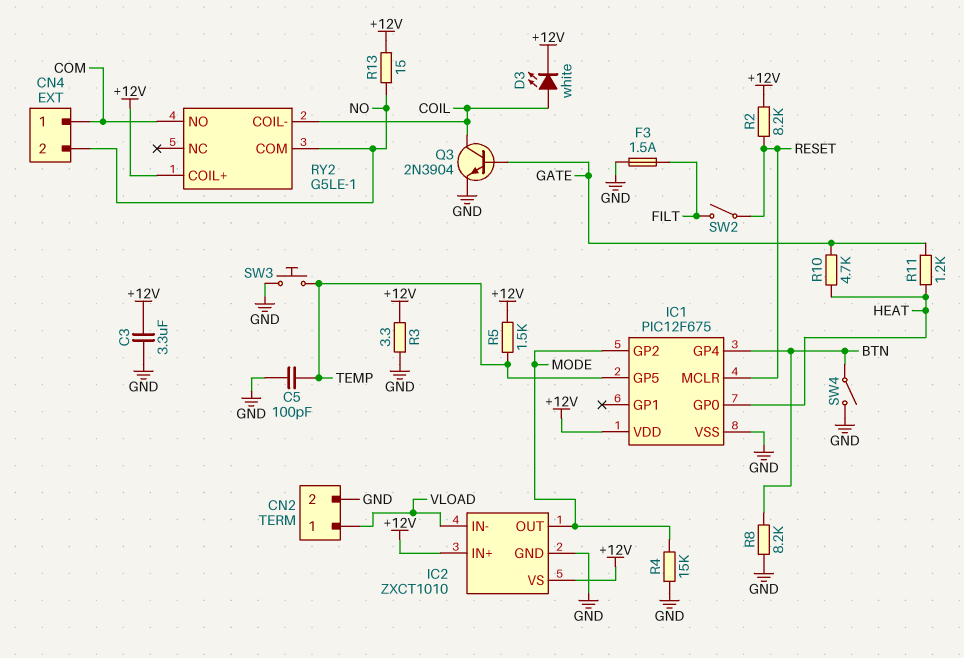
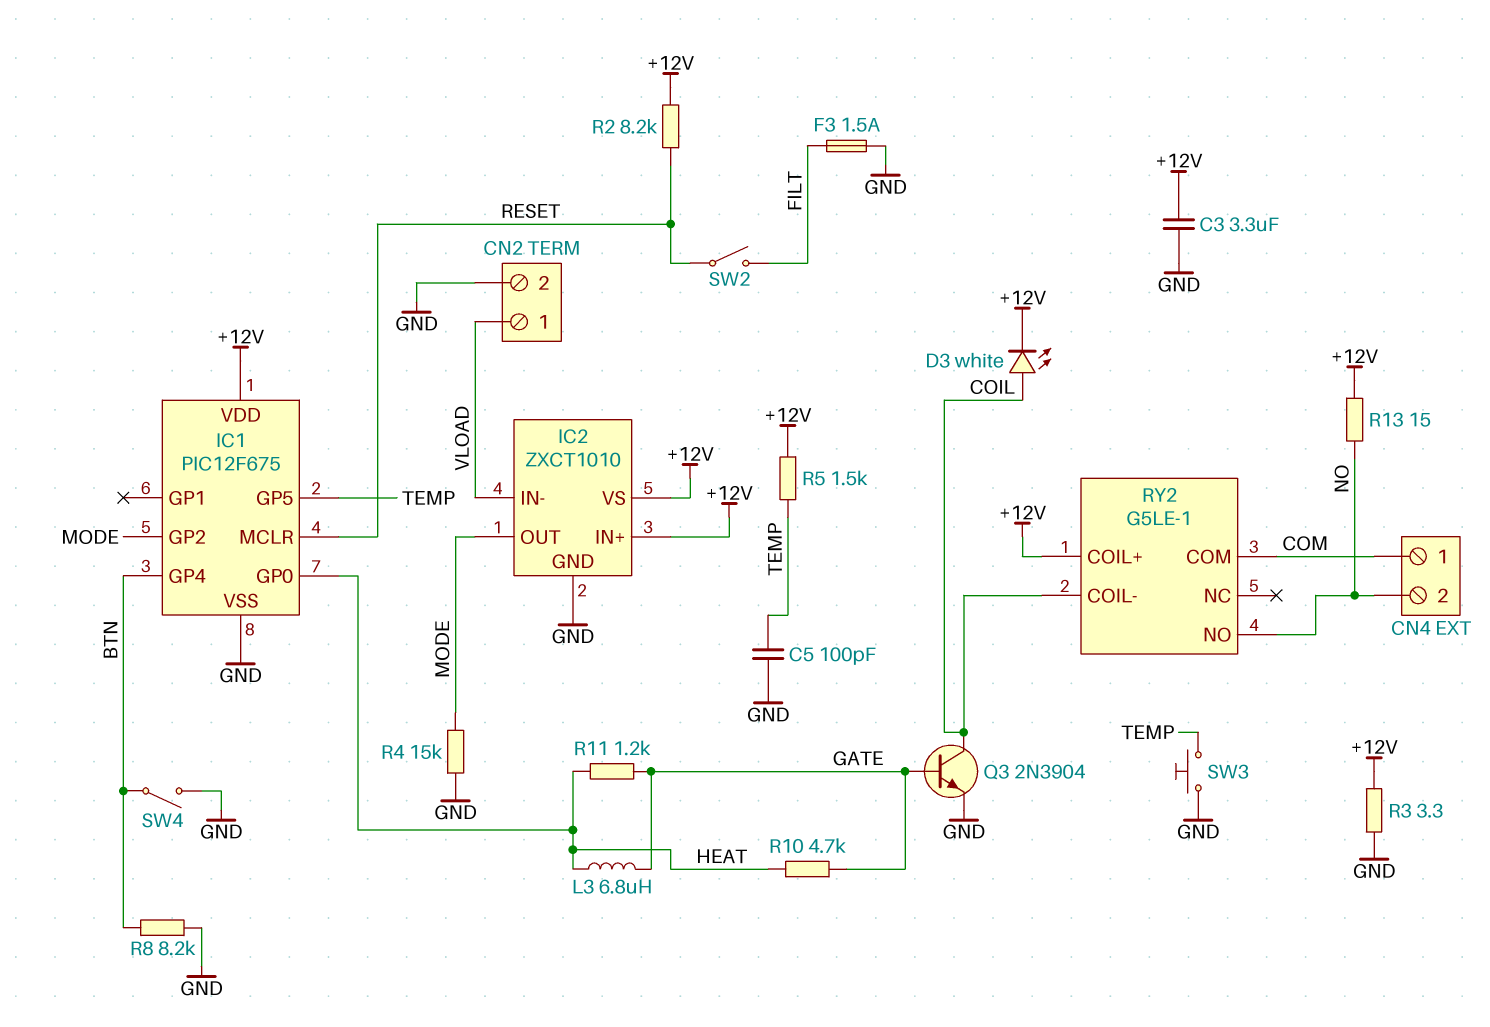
L3: none -> 6.8uH (GATE, HEAT)
RY2 pin COM: NO -> COM
RY2 pin NO: COM -> NO

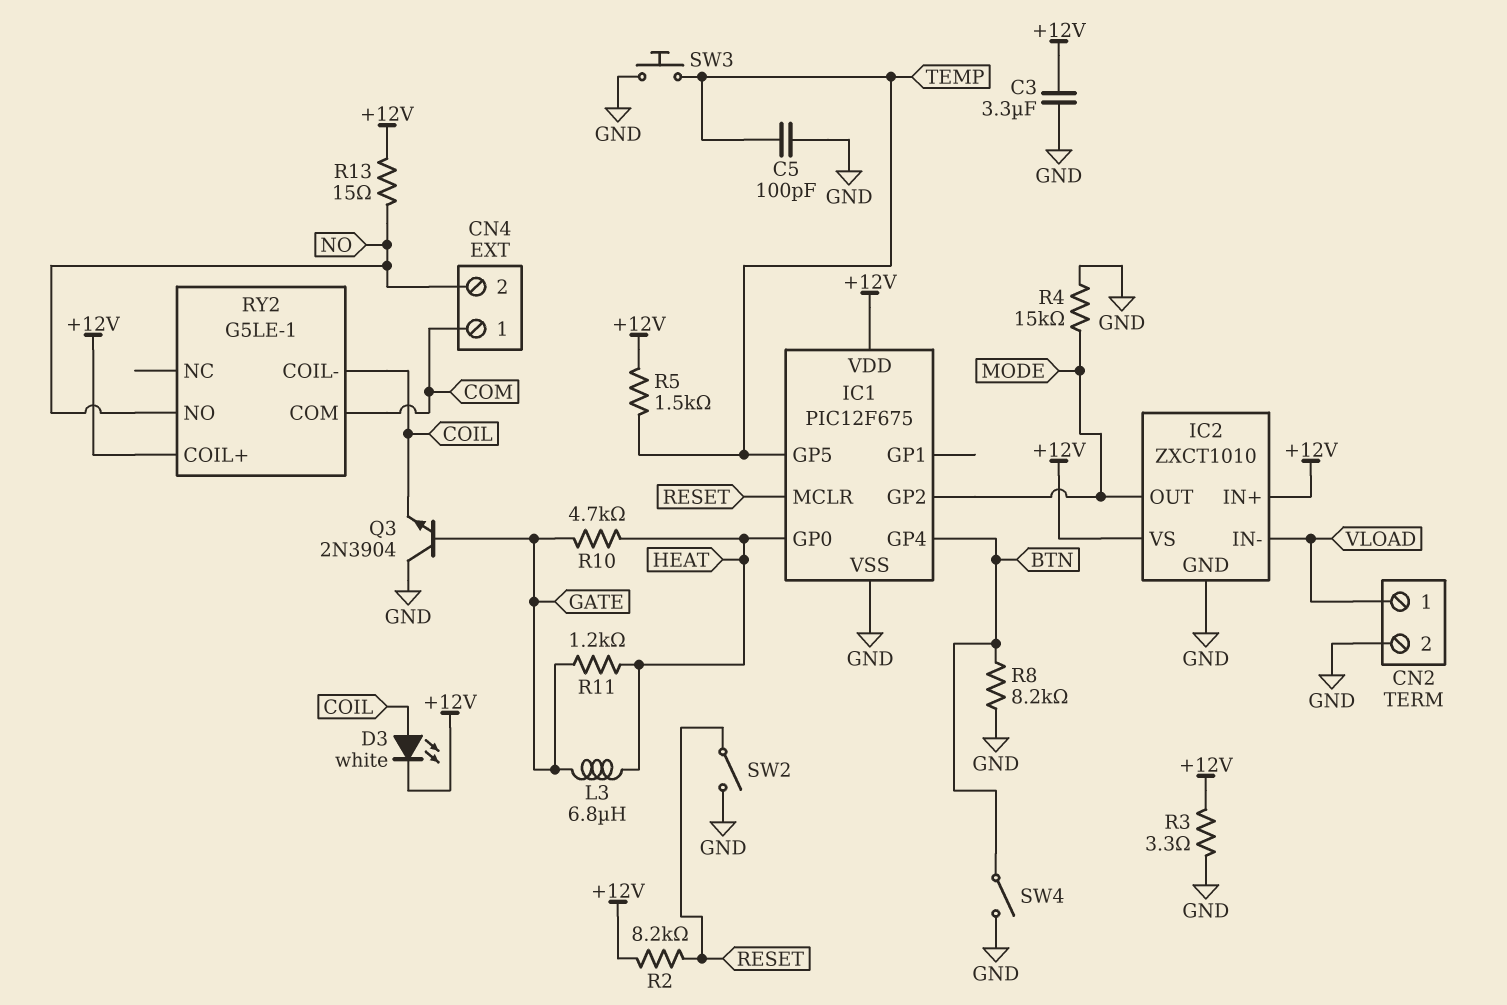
F3: 1.5A (FILT, GND) -> none
Q3: NPN 2N3904 (B GATE, C COIL, E GND) -> NPN 2N3904 (B GATE, C GND, E COIL)
SW2: switch (FILT, RESET) -> switch (GND, RESET)

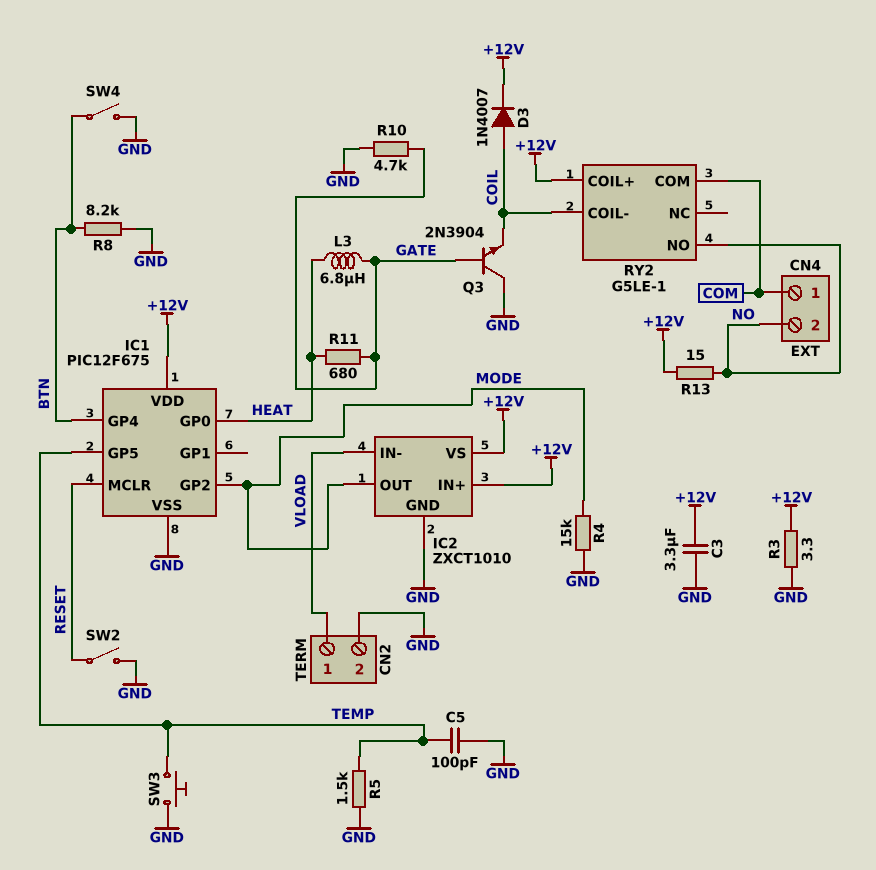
D3: LED white (A COIL, K +12V) -> diode 1N4007 (A COIL, K +12V)
R2: 8.2k (+12V, RESET) -> none
R5: 1.5k (+12V, TEMP) -> 1.5k (GND, TEMP)
R10: 4.7k (GATE, HEAT) -> 4.7k (GATE, GND)
R11: 1.2k (GATE, HEAT) -> 680 (GATE, HEAT)

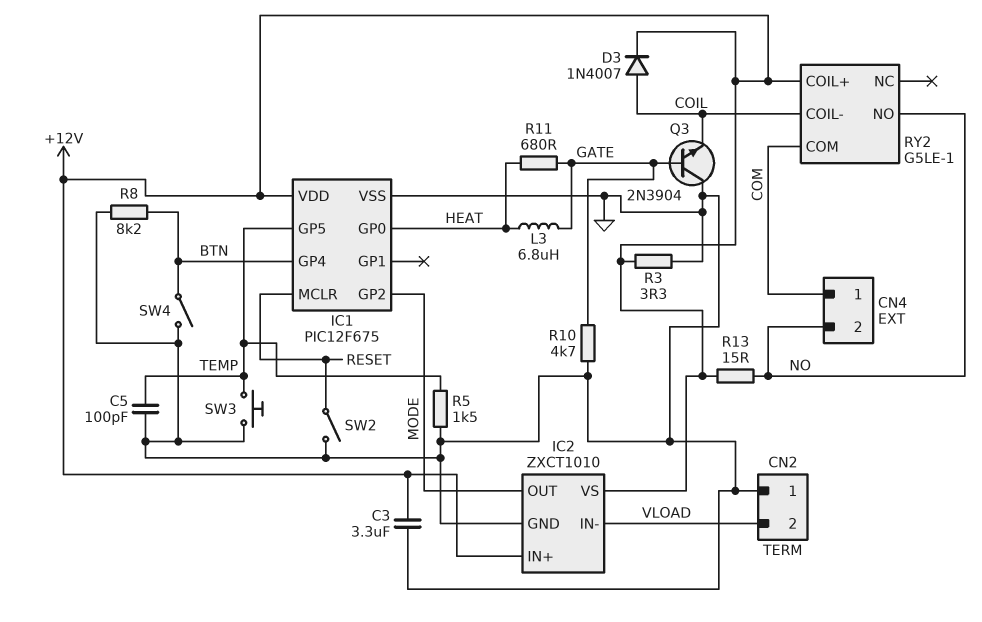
CN2 pin 1: VLOAD -> GND
CN2 pin 2: GND -> VLOAD
R4: 15k (GND, MODE) -> none

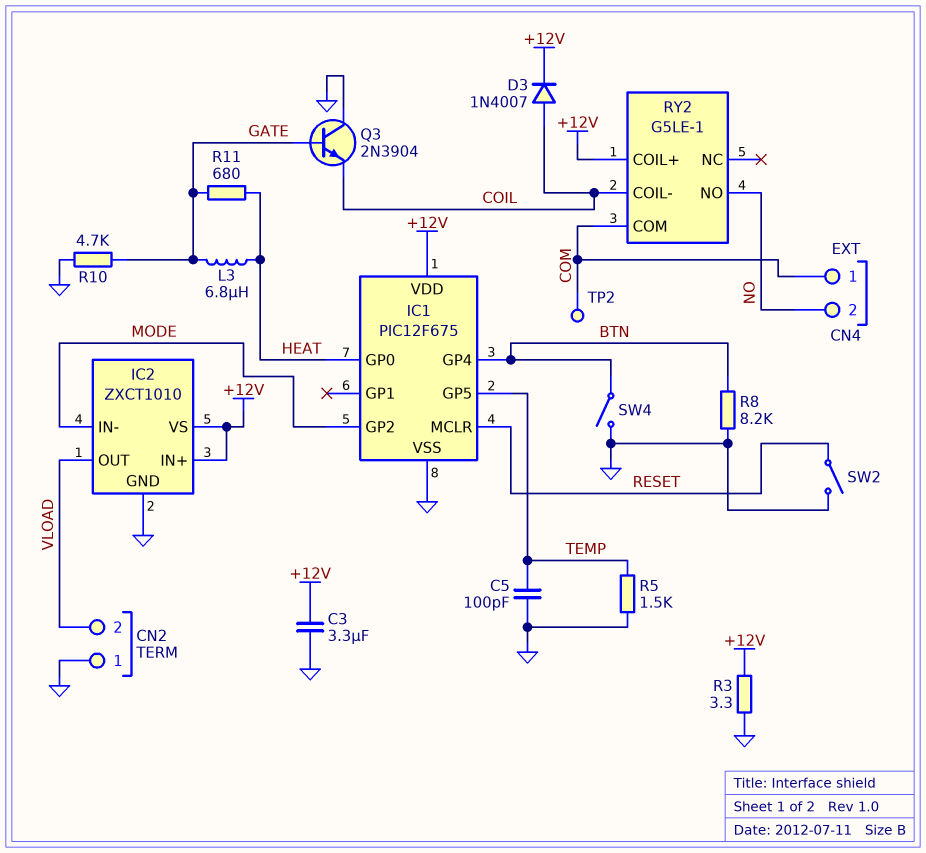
IC2 pin IN-: VLOAD -> MODE
IC2 pin OUT: MODE -> VLOAD
R13: 15 (+12V, NO) -> none
SW3: button (GND, TEMP) -> none
TP2: none -> test point (COM)

